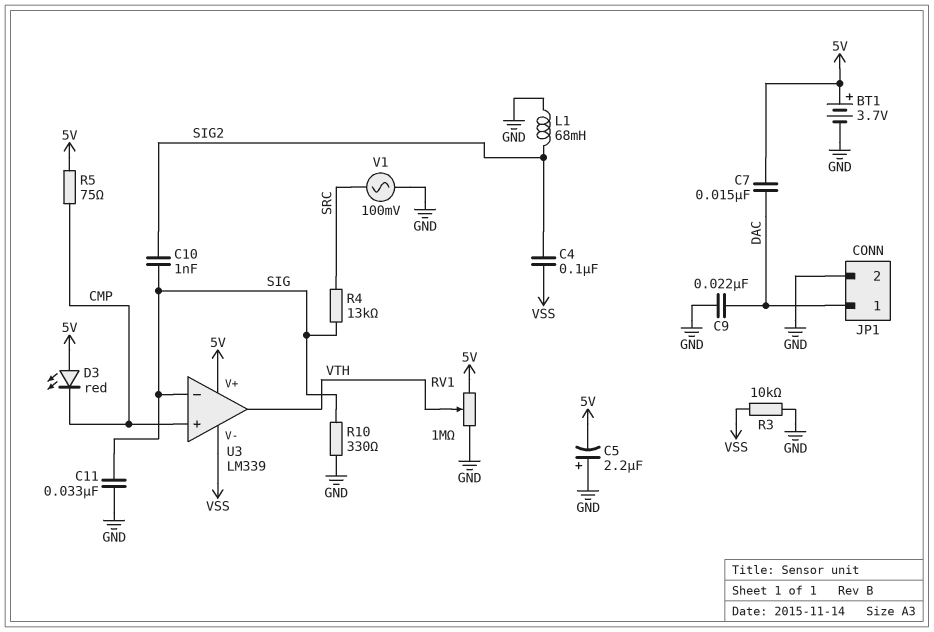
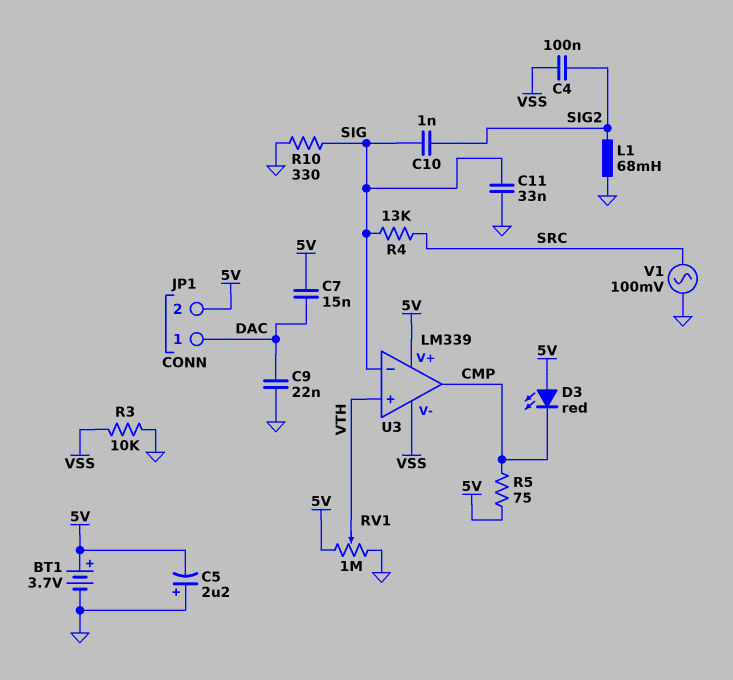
JP1 pin 2: GND -> 5V
U3 pin in+: CMP -> VTH
U3 pin out: VTH -> CMP

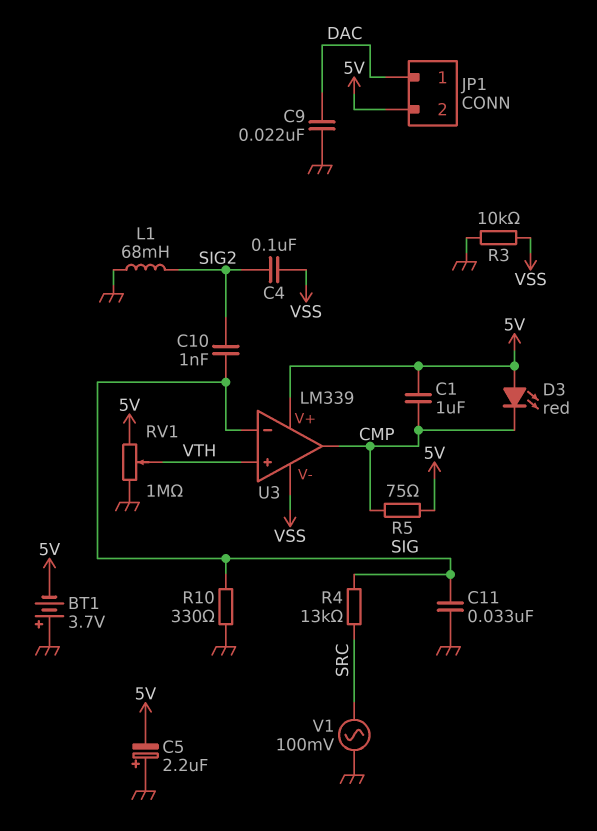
BT1: 3.7V (plus 5V, minus GND) -> 3.7V (plus GND, minus 5V)
C1: none -> 1uF (5V, CMP)
C7: 15nF (5V, DAC) -> none

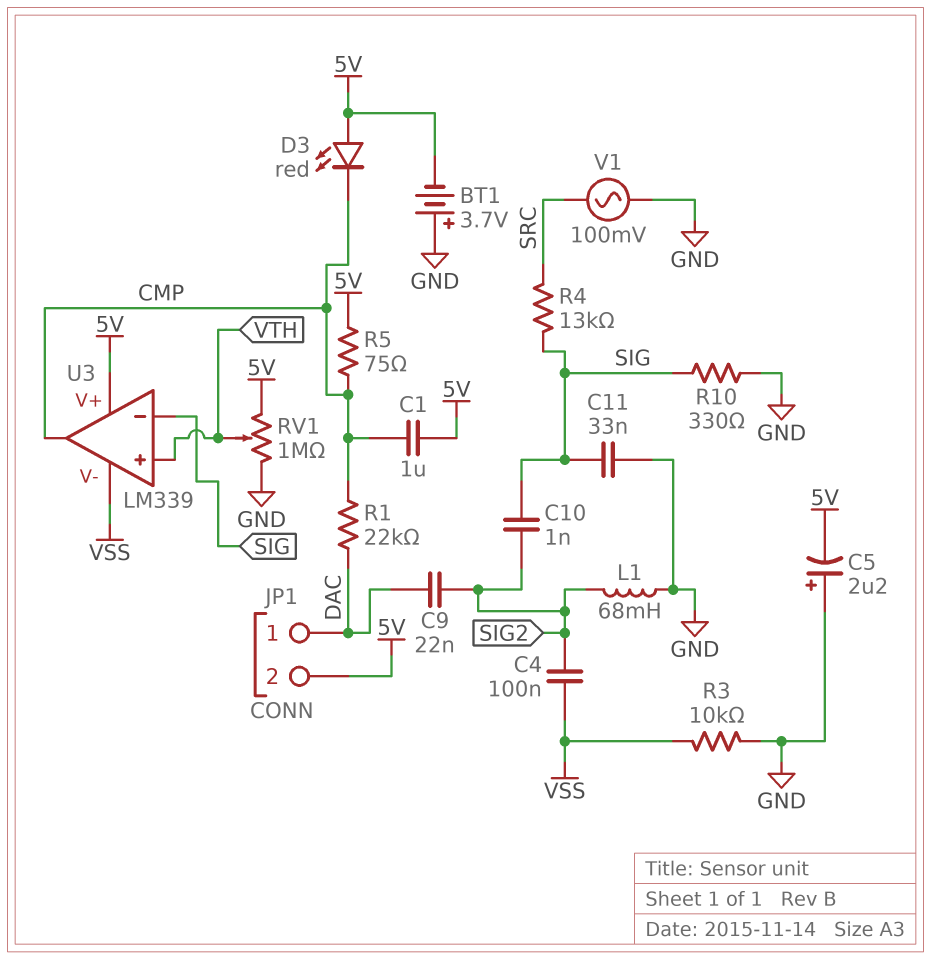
C9: 22nF (DAC, GND) -> 22nF (DAC, SIG2)
R1: none -> 22k (CMP, DAC)

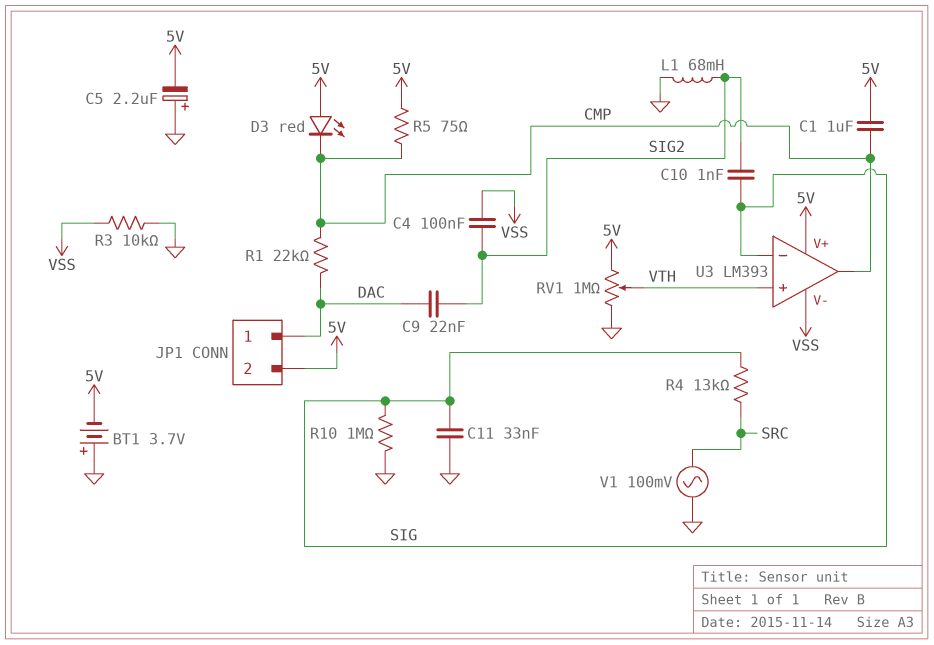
R10: 330 (GND, SIG) -> 1M (GND, SIG)
U3: LM339 -> LM393

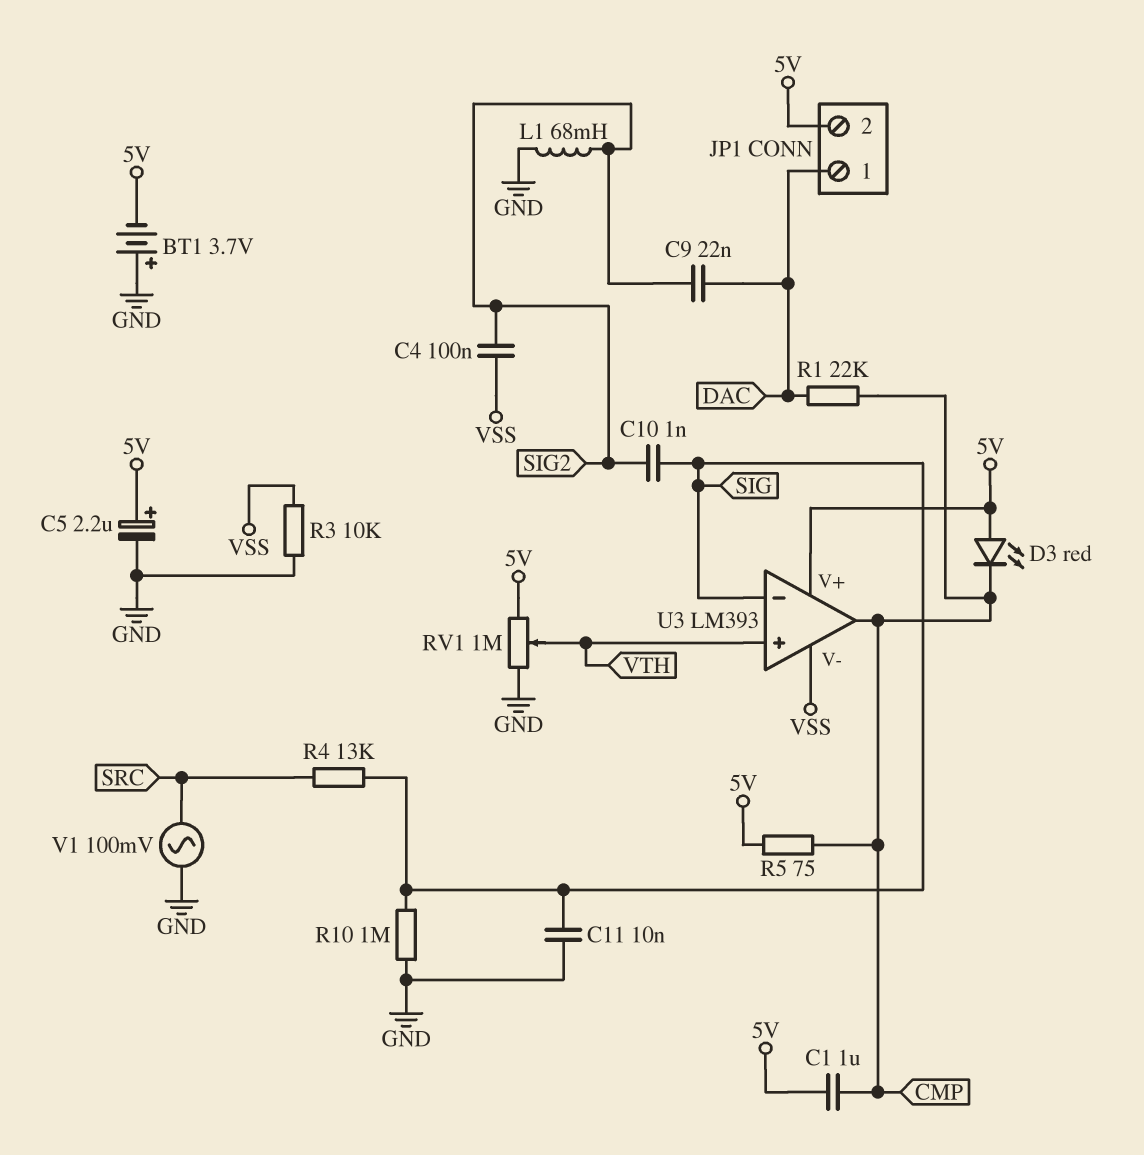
C5: 2.2uF (plus GND, minus 5V) -> 2.2uF (plus 5V, minus GND)
C11: 33nF (GND, SIG) -> 10nF (GND, SIG)

